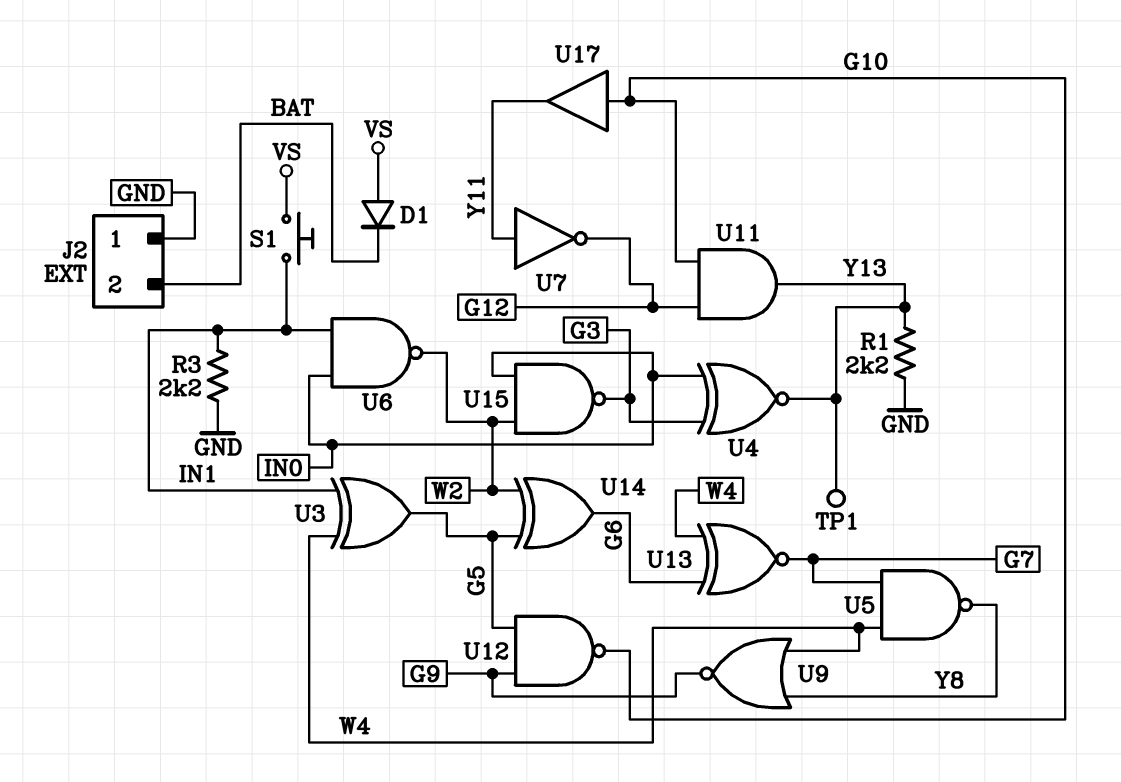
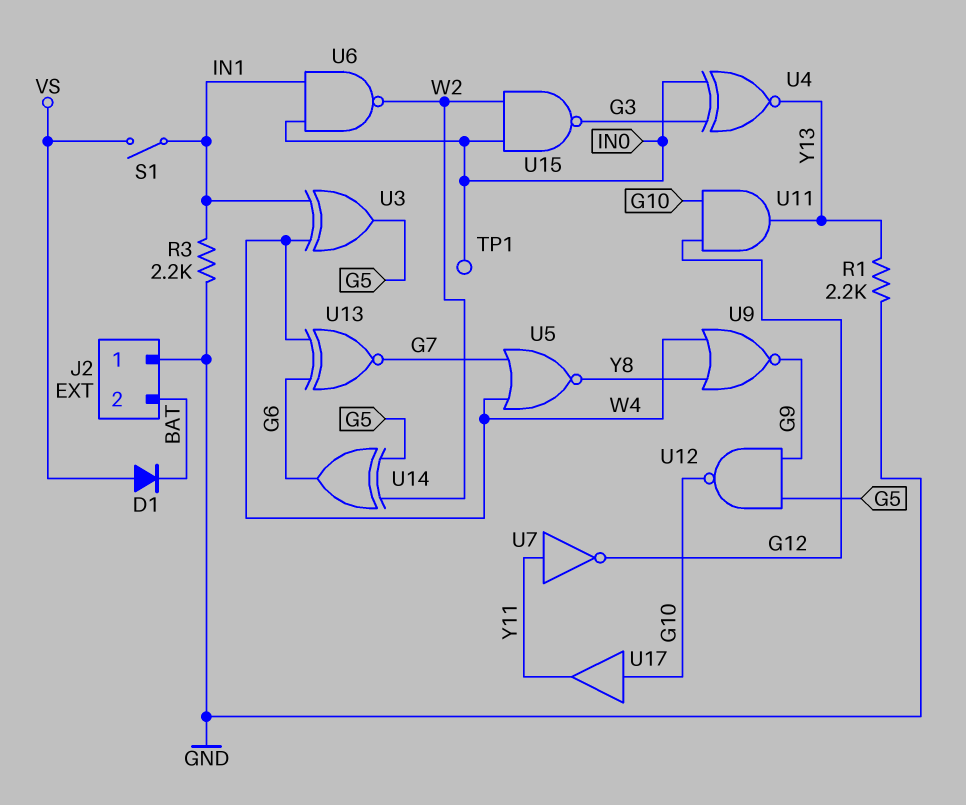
S1: button (IN1, VS) -> switch (IN1, VS)
TP1: test point (Y13) -> test point (IN0)
U5: NAND (in G7, in W4, out Y8) -> NOR (in G7, in W4, out Y8)

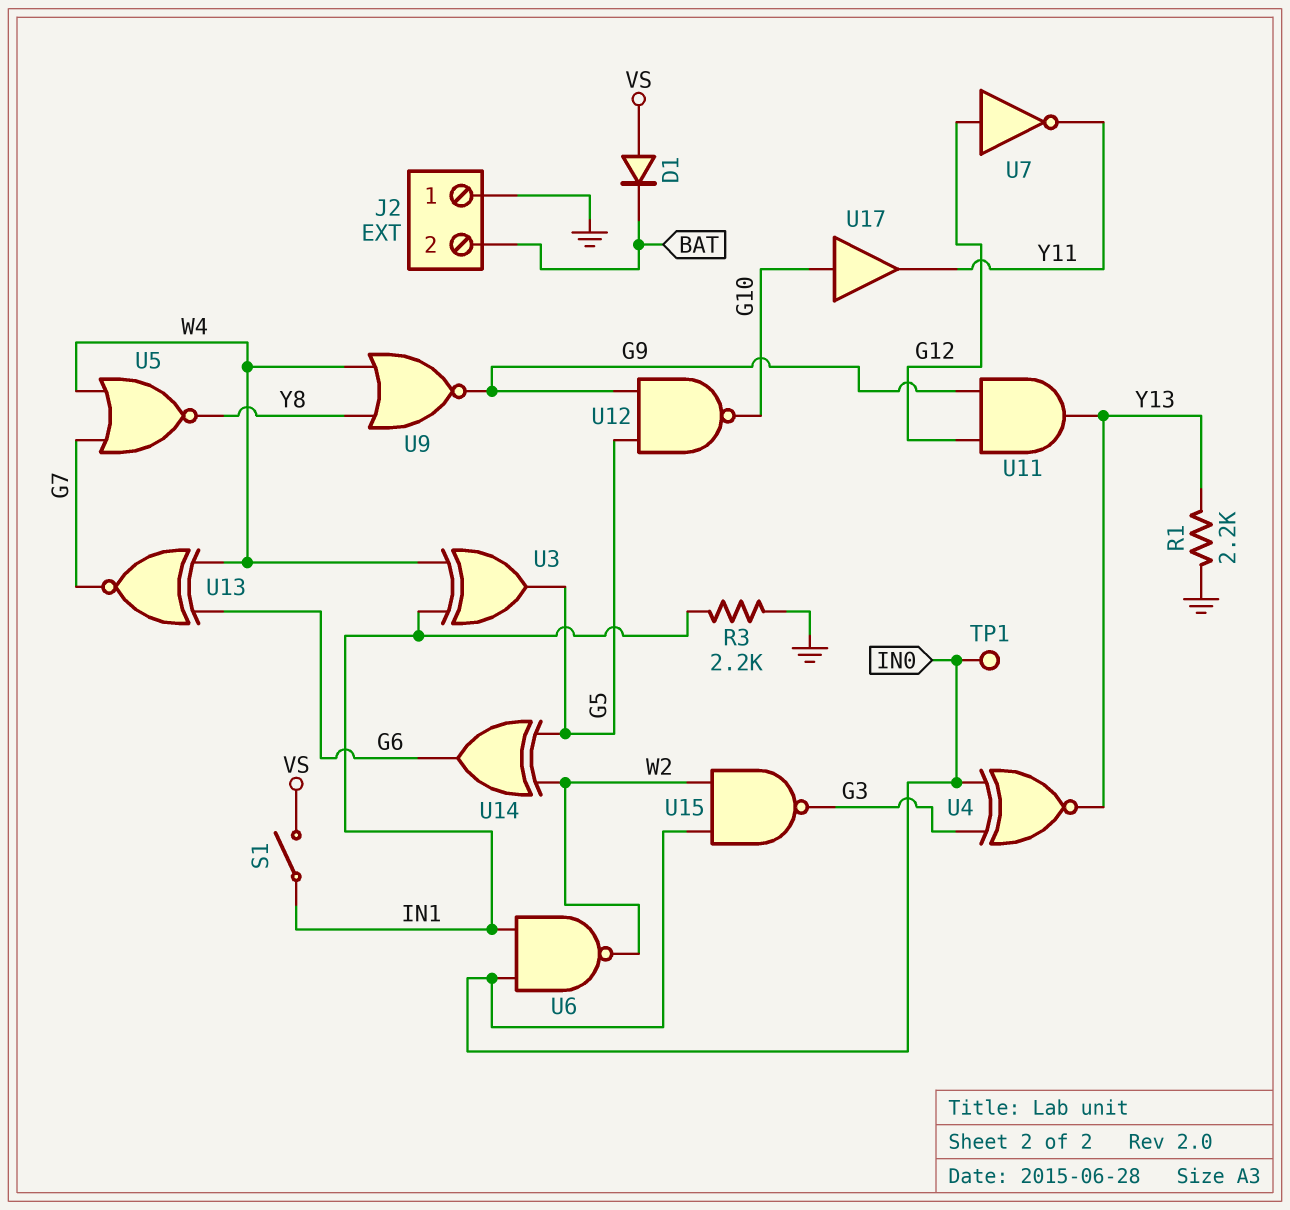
U7: NOT (in Y11, out G12) -> NOT (in G12, out Y11)
U11: AND (in G10, in G12, out Y13) -> AND (in G9, in G12, out Y13)

